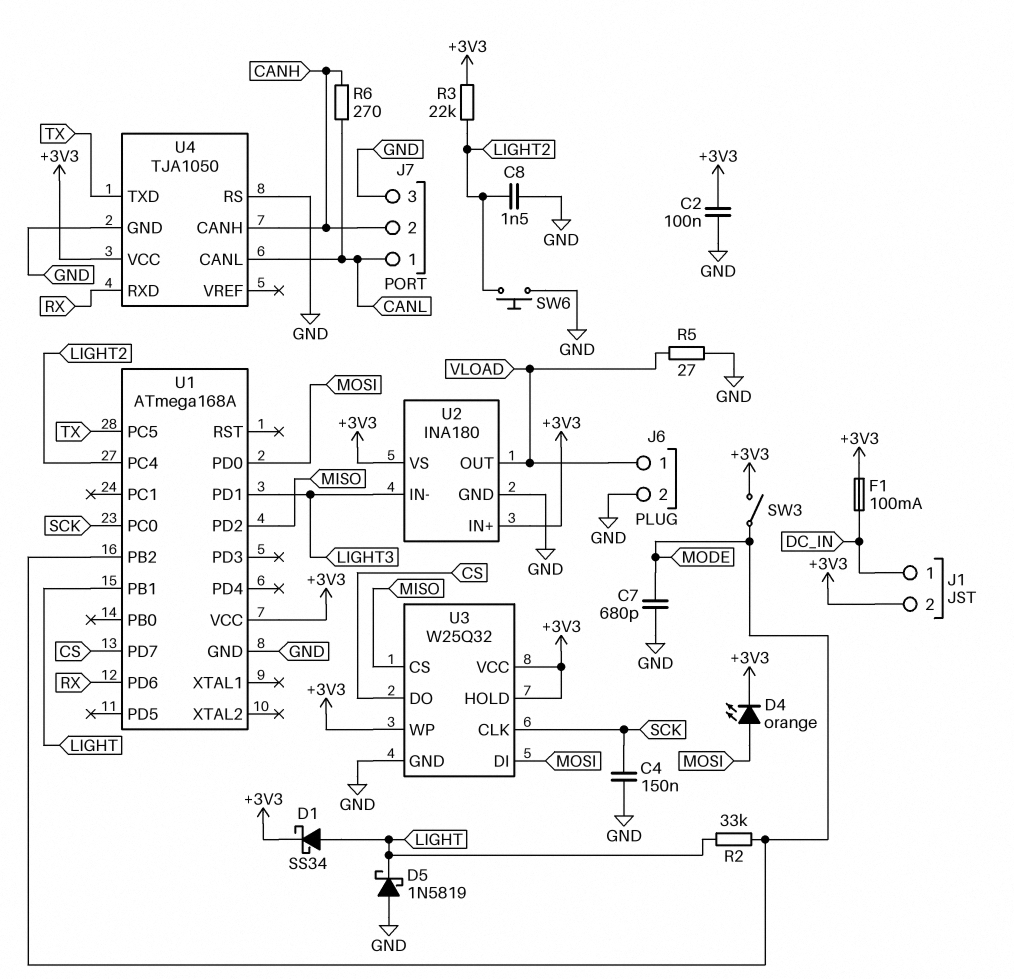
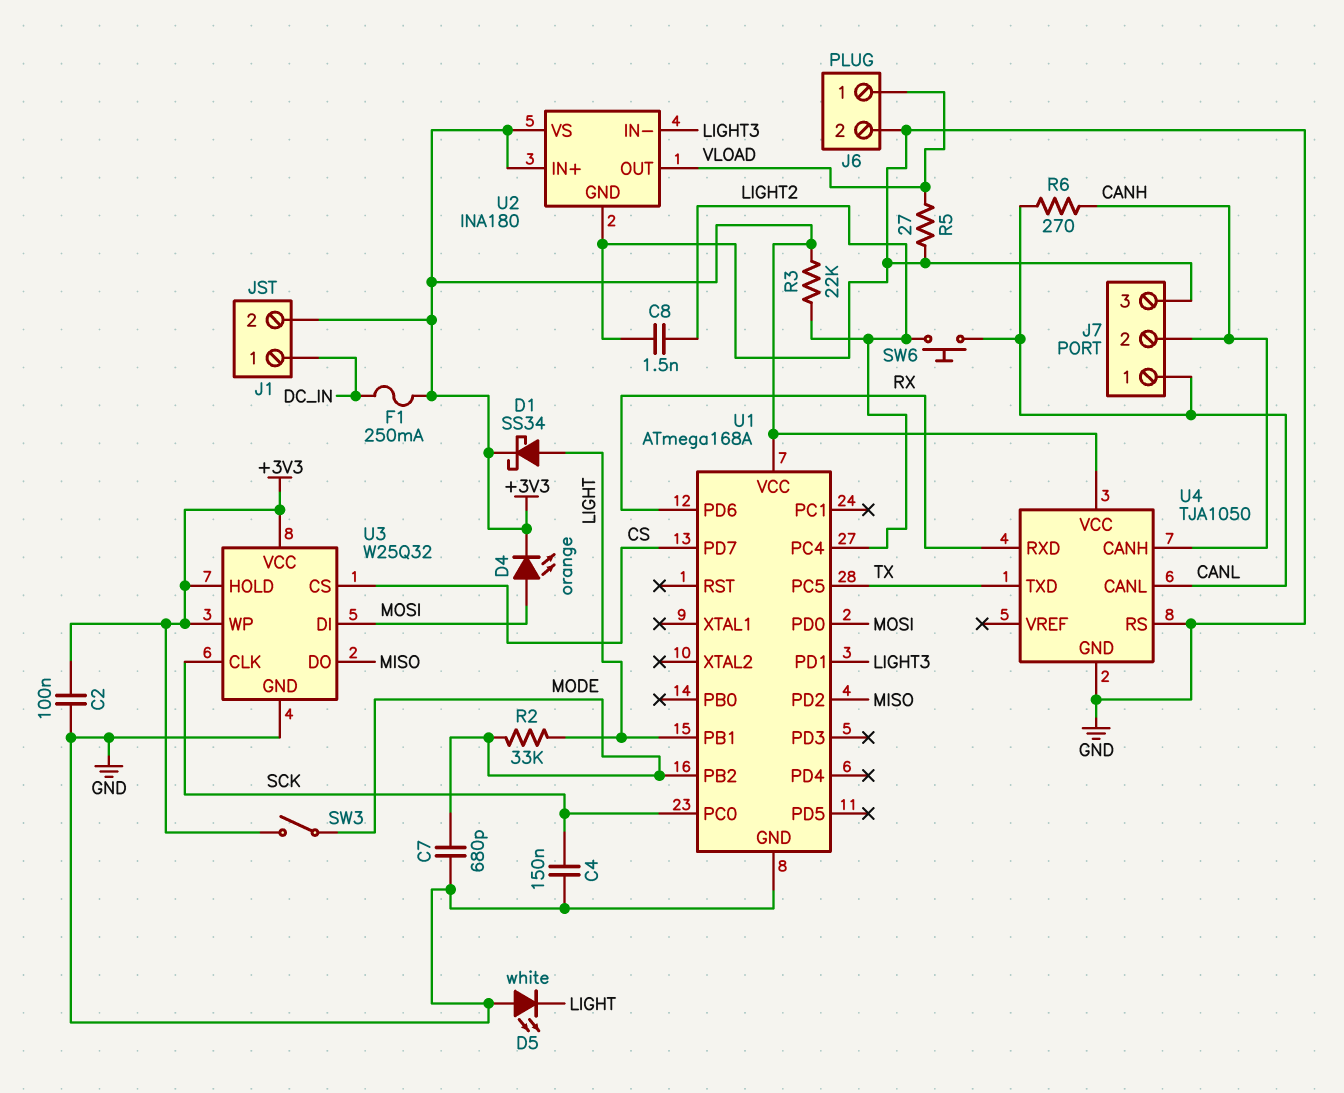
D5: schottky 1N5819 (A GND, K LIGHT) -> LED white (A GND, K LIGHT)
F1: 100mA (+3V3, DC_IN) -> 250mA (+3V3, DC_IN)
SW6: button (GND, LIGHT2) -> button (CANL, LIGHT2)
U3 pin CS: MISO -> CS
U3 pin DO: CS -> MISO

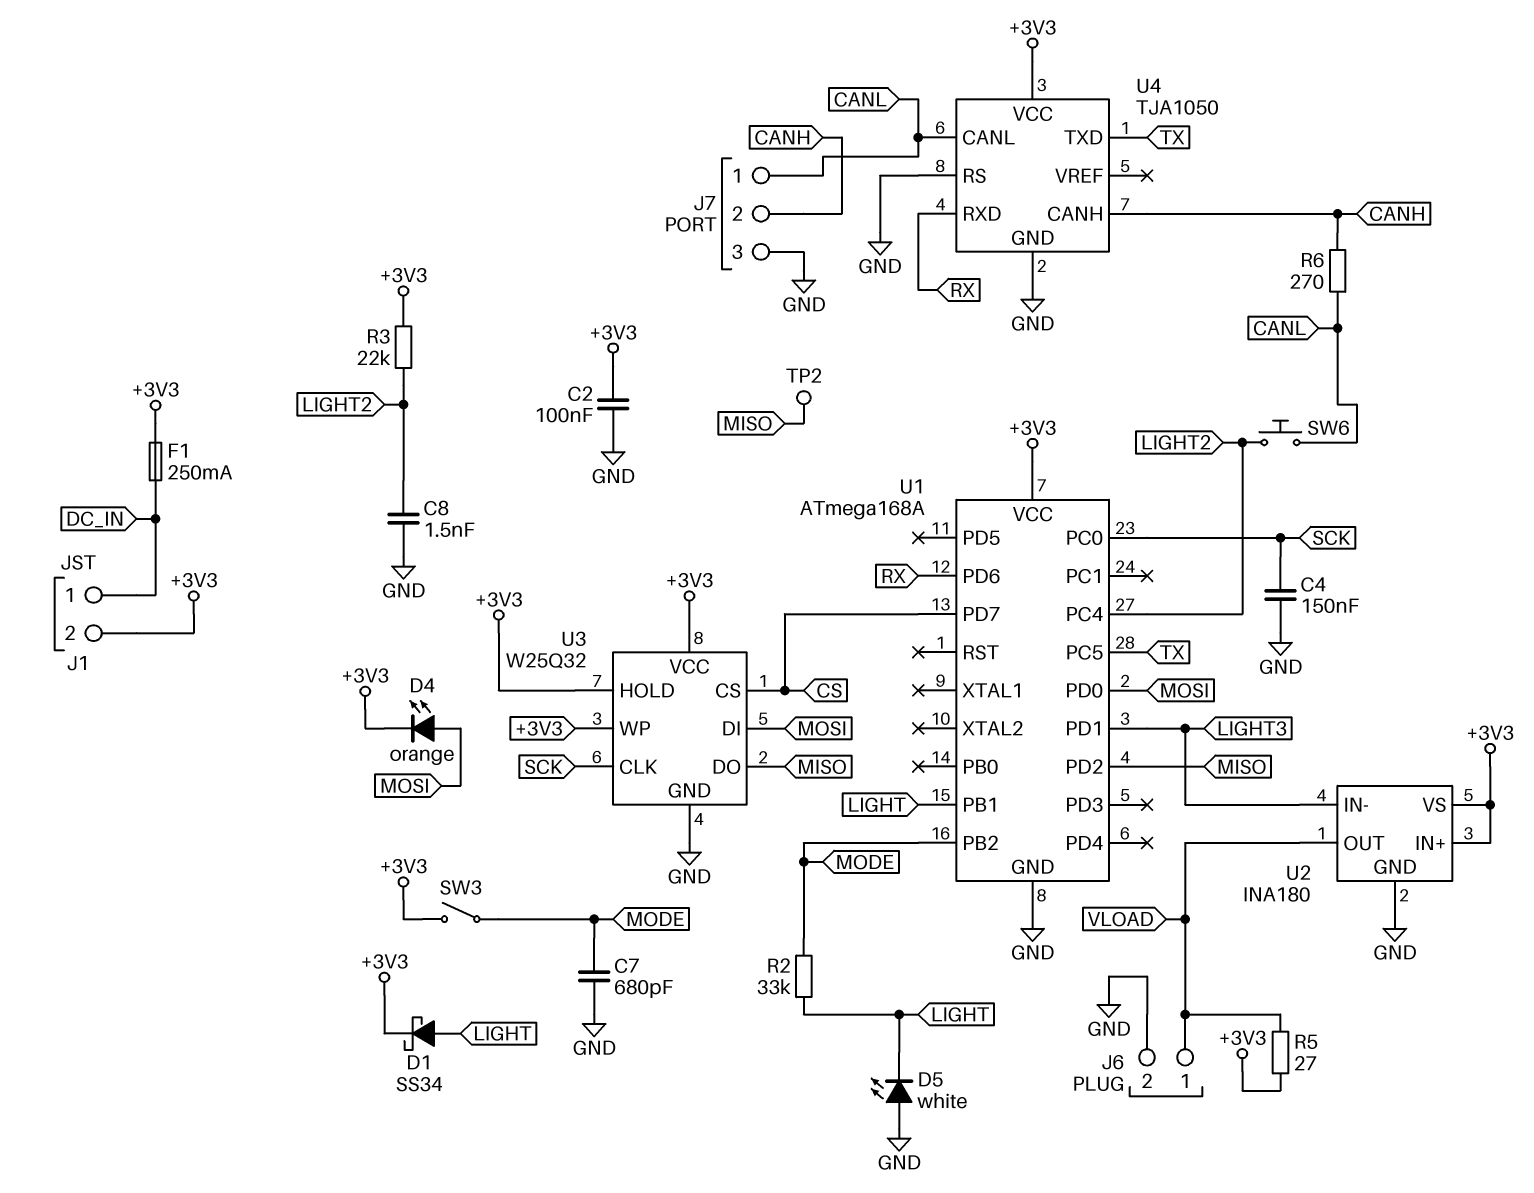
R5: 27 (GND, VLOAD) -> 27 (+3V3, VLOAD)
TP2: none -> test point (MISO)

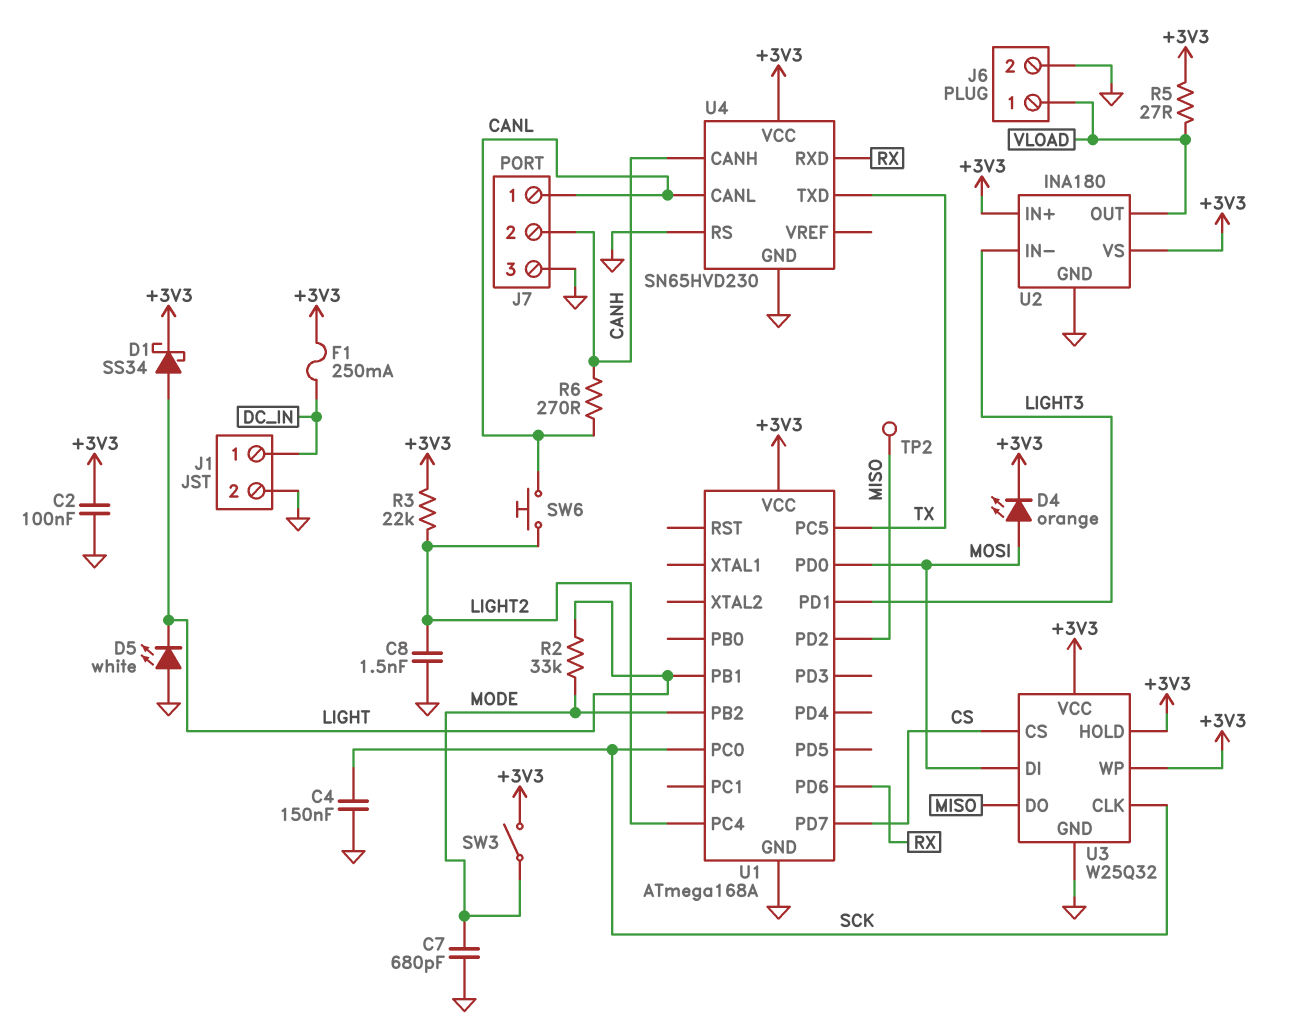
J1 pin 2: +3V3 -> GND
U4: TJA1050 -> SN65HVD230

